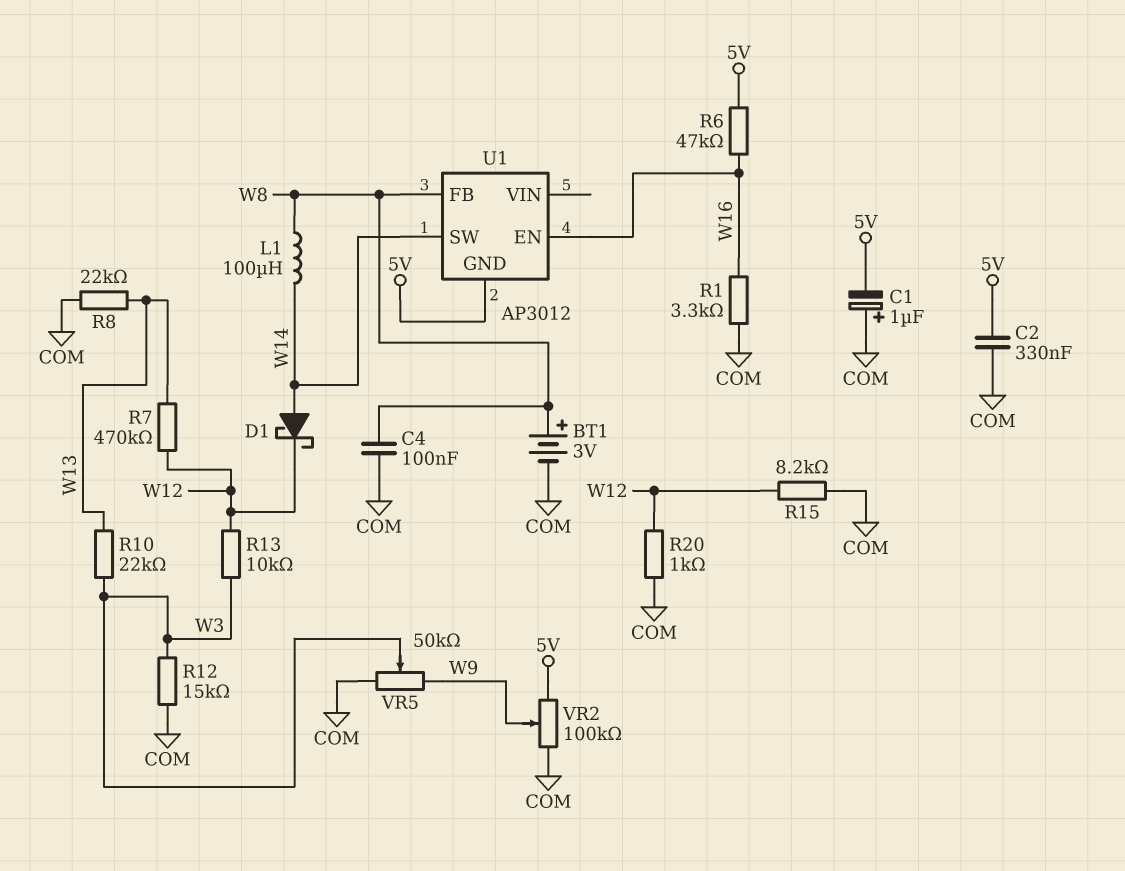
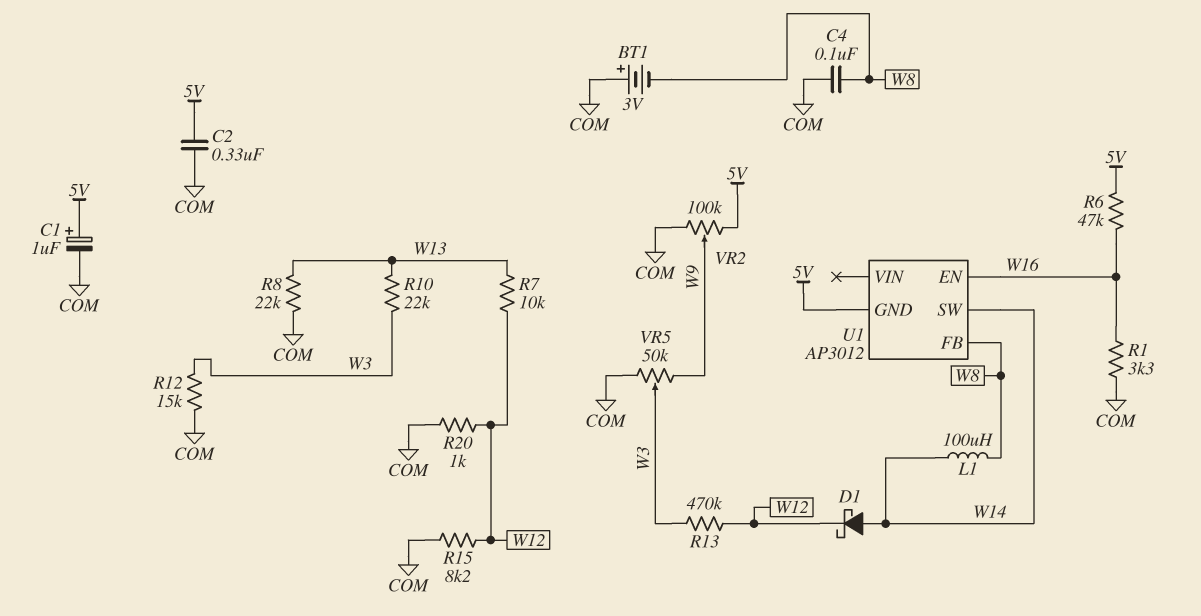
BT1: 3V (plus W8, minus COM) -> 3V (plus COM, minus W8)
C1: 1uF (plus COM, minus 5V) -> 1uF (plus 5V, minus COM)
R7: 470k (W12, W13) -> 10k (W12, W13)
R13: 10k (W3, W12) -> 470k (W3, W12)

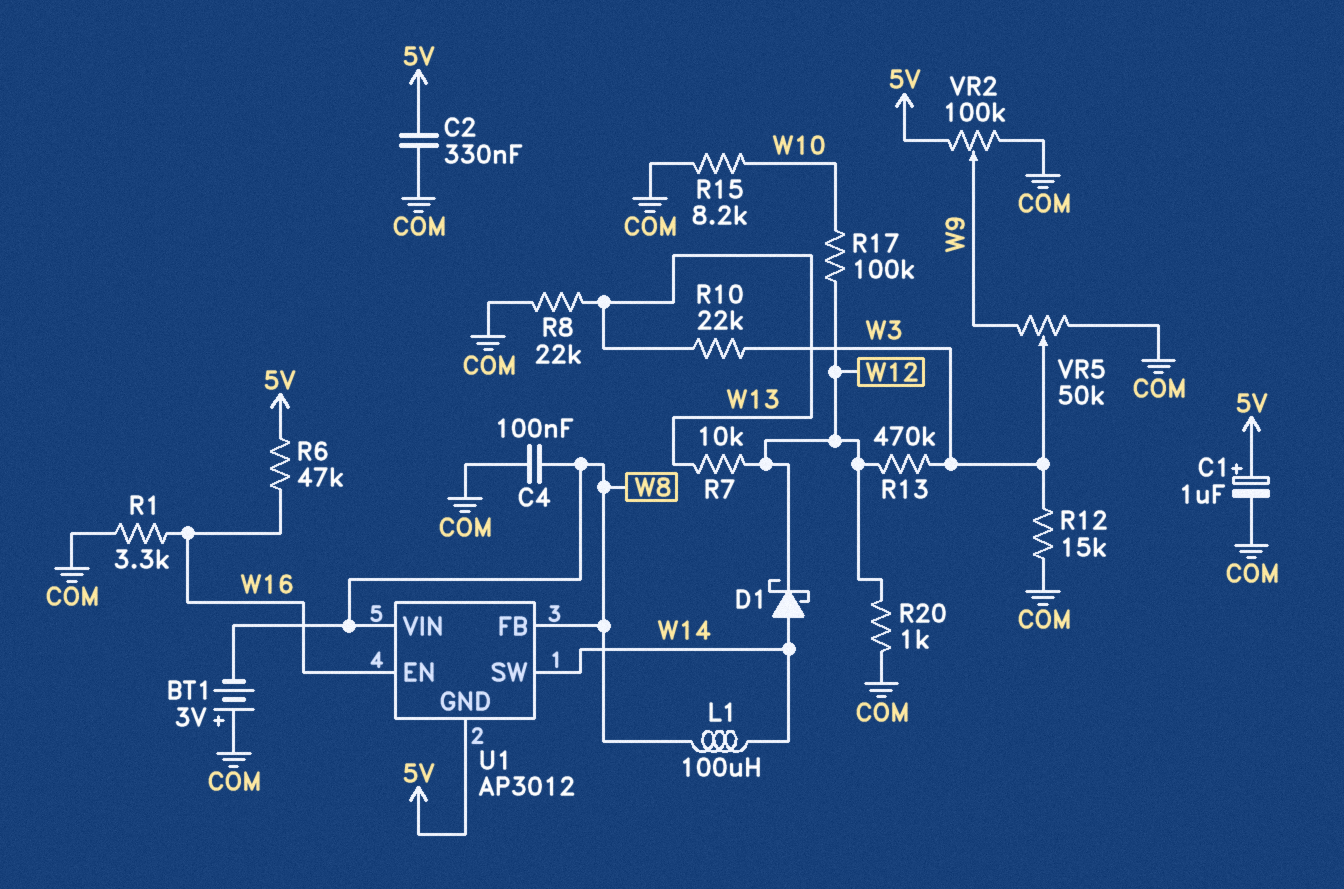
R15: 8.2k (COM, W12) -> 8.2k (COM, W10)
R17: none -> 100k (W10, W12)
U1 pin VIN: none -> W8

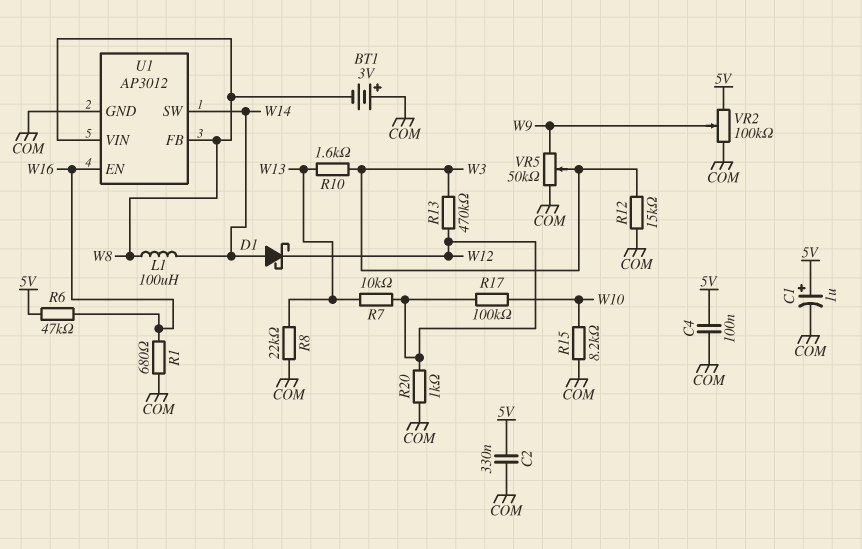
C4: 100nF (COM, W8) -> 100nF (5V, COM)
R1: 3.3k (COM, W16) -> 680 (COM, W16)
R10: 22k (W3, W13) -> 1.6k (W3, W13)
U1 pin GND: 5V -> COM

